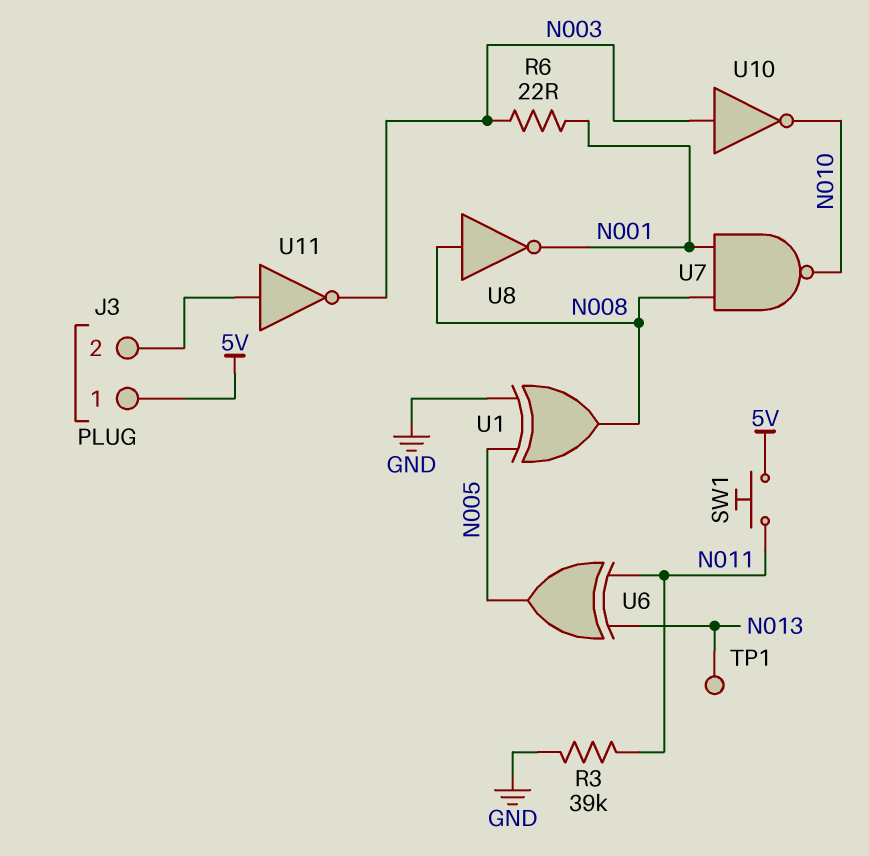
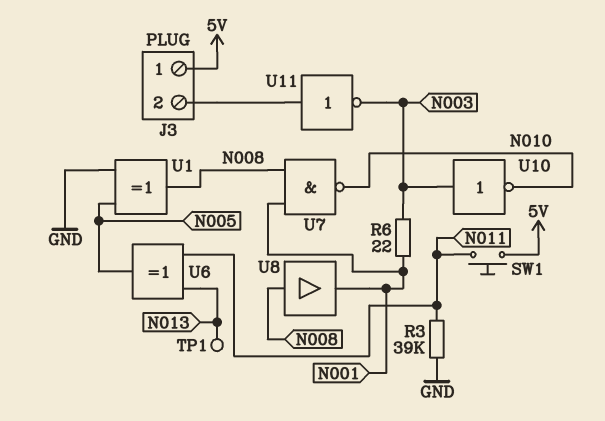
U8: NOT (in N008, out N001) -> buffer (in N008, out N001)

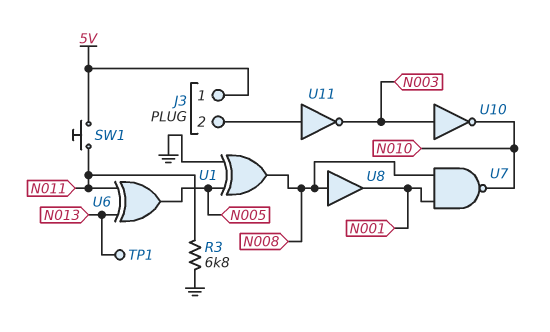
R3: 39k (GND, N011) -> 6.8k (GND, N011)
R6: 22 (N001, N003) -> none

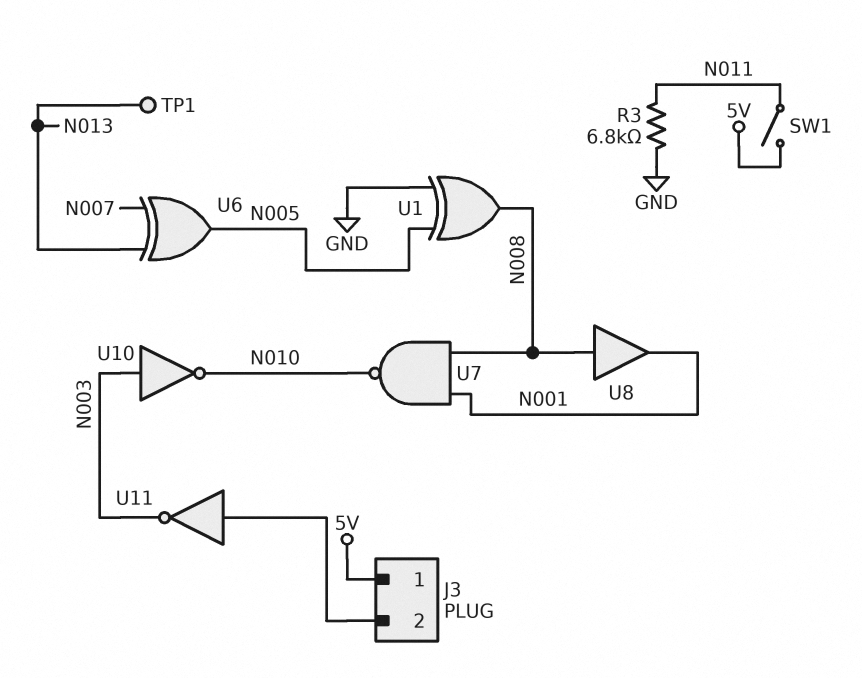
SW1: button (5V, N011) -> switch (5V, N011)
U6: XOR (in N011, in N013, out N005) -> XOR (in N007, in N013, out N005)

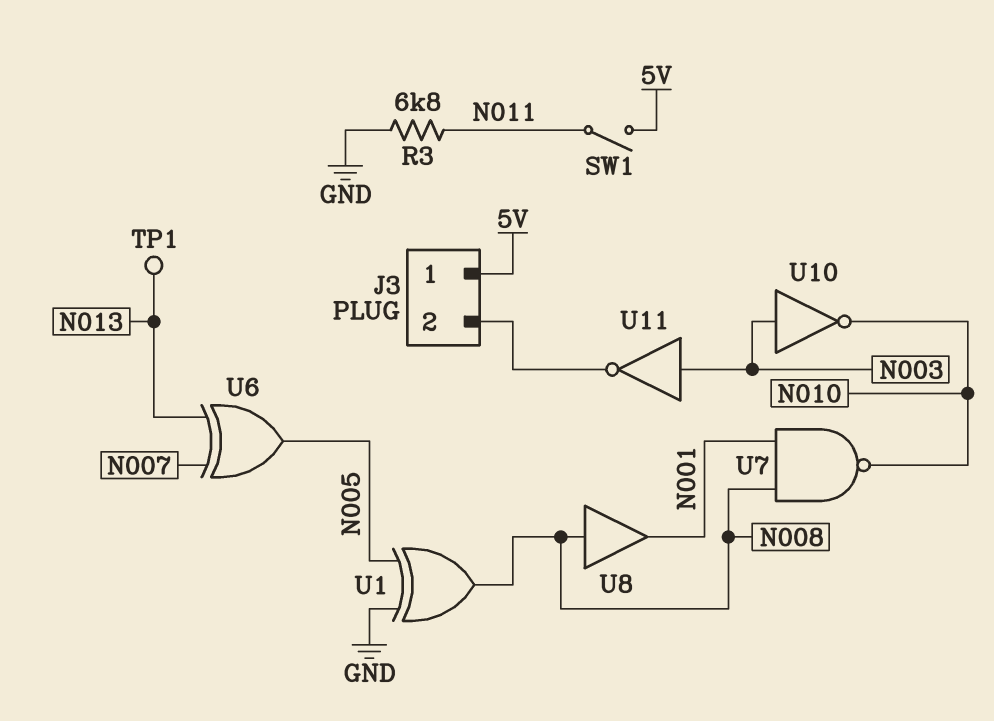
U11: NOT (in J3/2, out N003) -> NOT (in N003, out J3/2)

